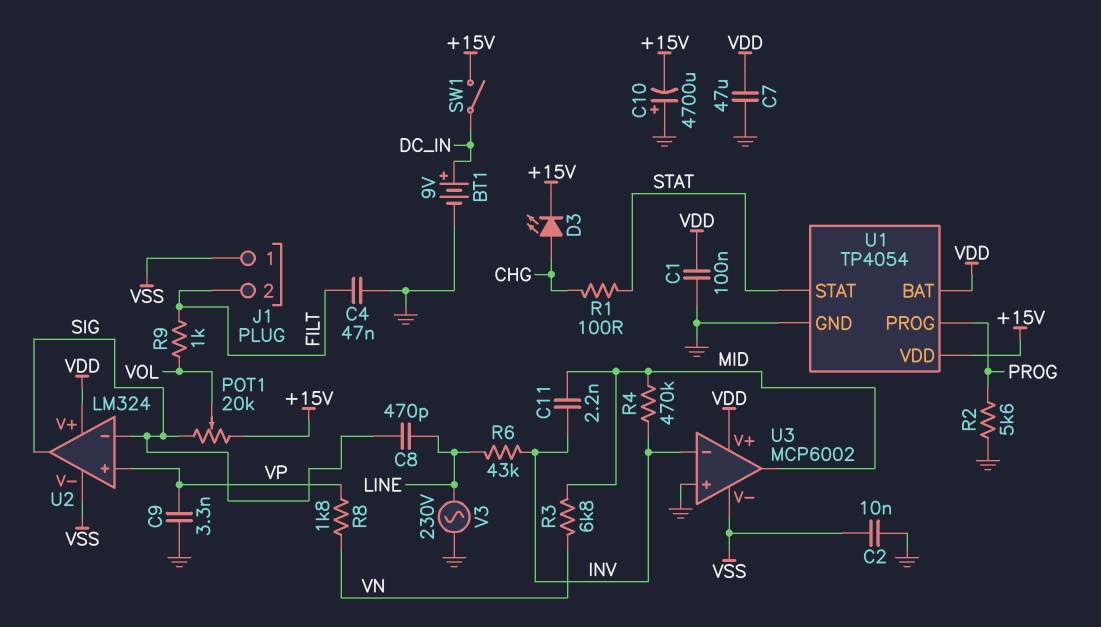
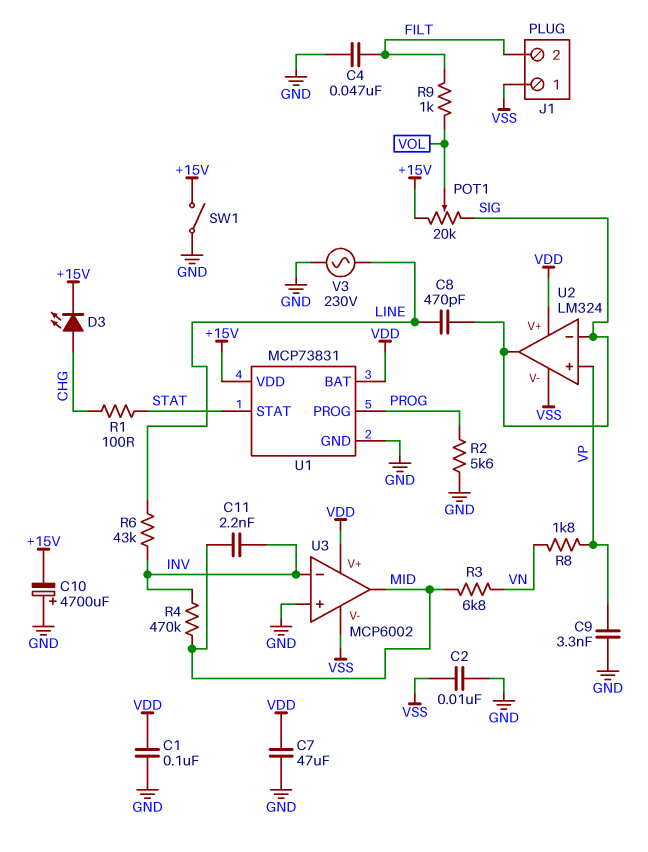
BT1: 9V (plus DC_IN, minus GND) -> none
SW1: switch (+15V, DC_IN) -> switch (+15V, GND)
U1: TP4054 -> MCP73831

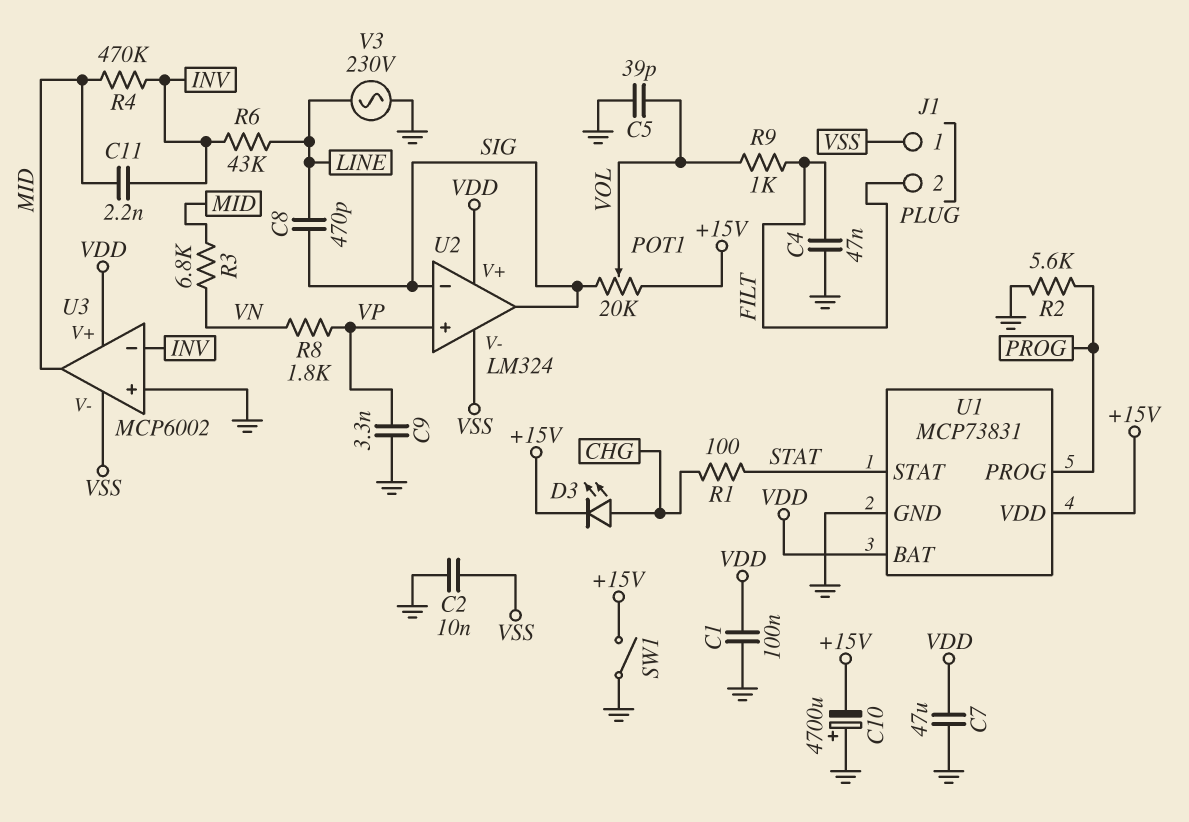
C5: none -> 39pF (GND, VOL)

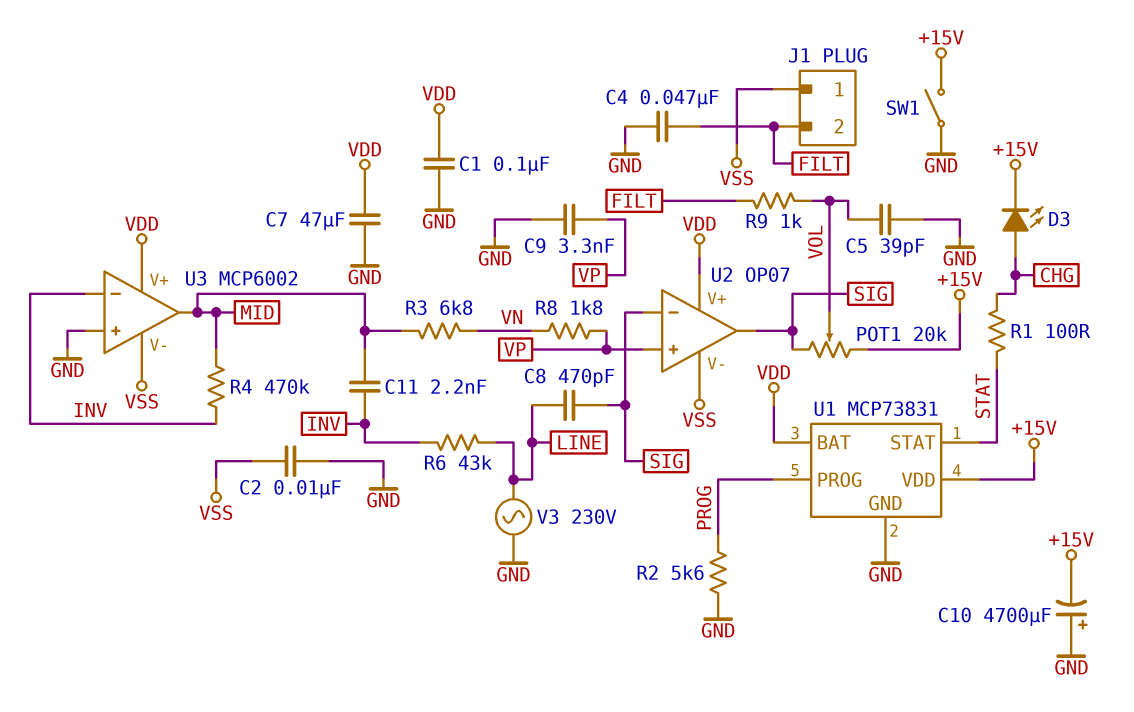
U2: LM324 -> OP07

